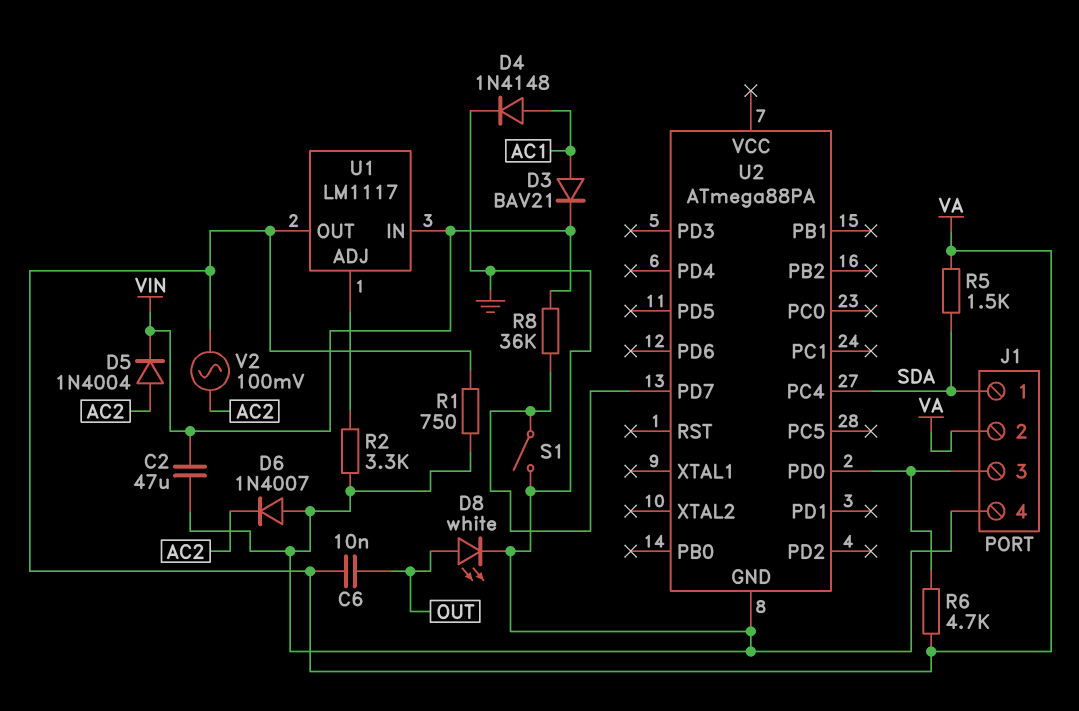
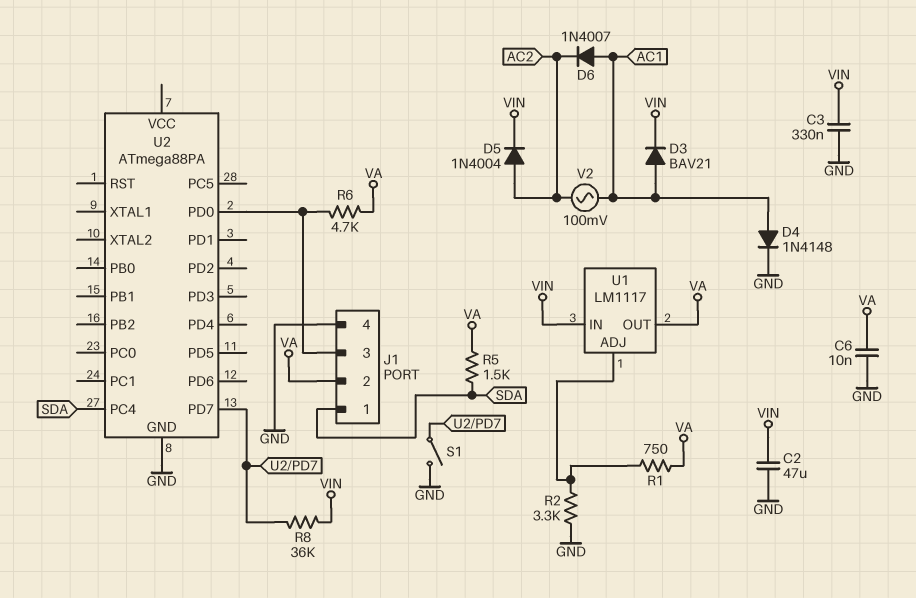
C3: none -> 330nF (GND, VIN)
C6: 10nF (OUT, VA) -> 10nF (GND, VA)
D6: diode 1N4007 (A GND, K AC2) -> diode 1N4007 (A AC1, K AC2)
D8: LED white (A OUT, K GND) -> none
R1: 750 (GND, VA) -> 750 (U1/ADJ, VA)
V2: AC 100mV (AC2, VA) -> AC 100mV (AC1, AC2)

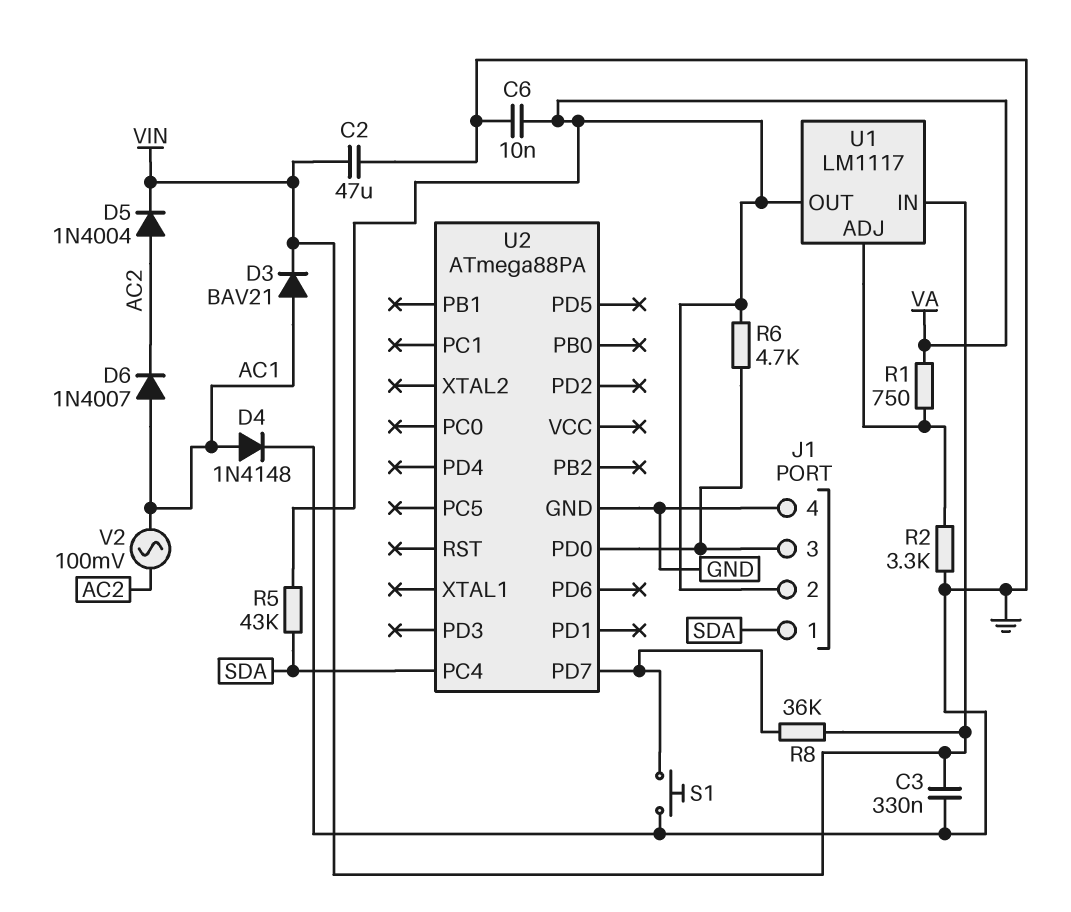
R5: 1.5k (SDA, VA) -> 43k (SDA, VA)
S1: switch (GND, U2/PD7) -> button (GND, U2/PD7)

